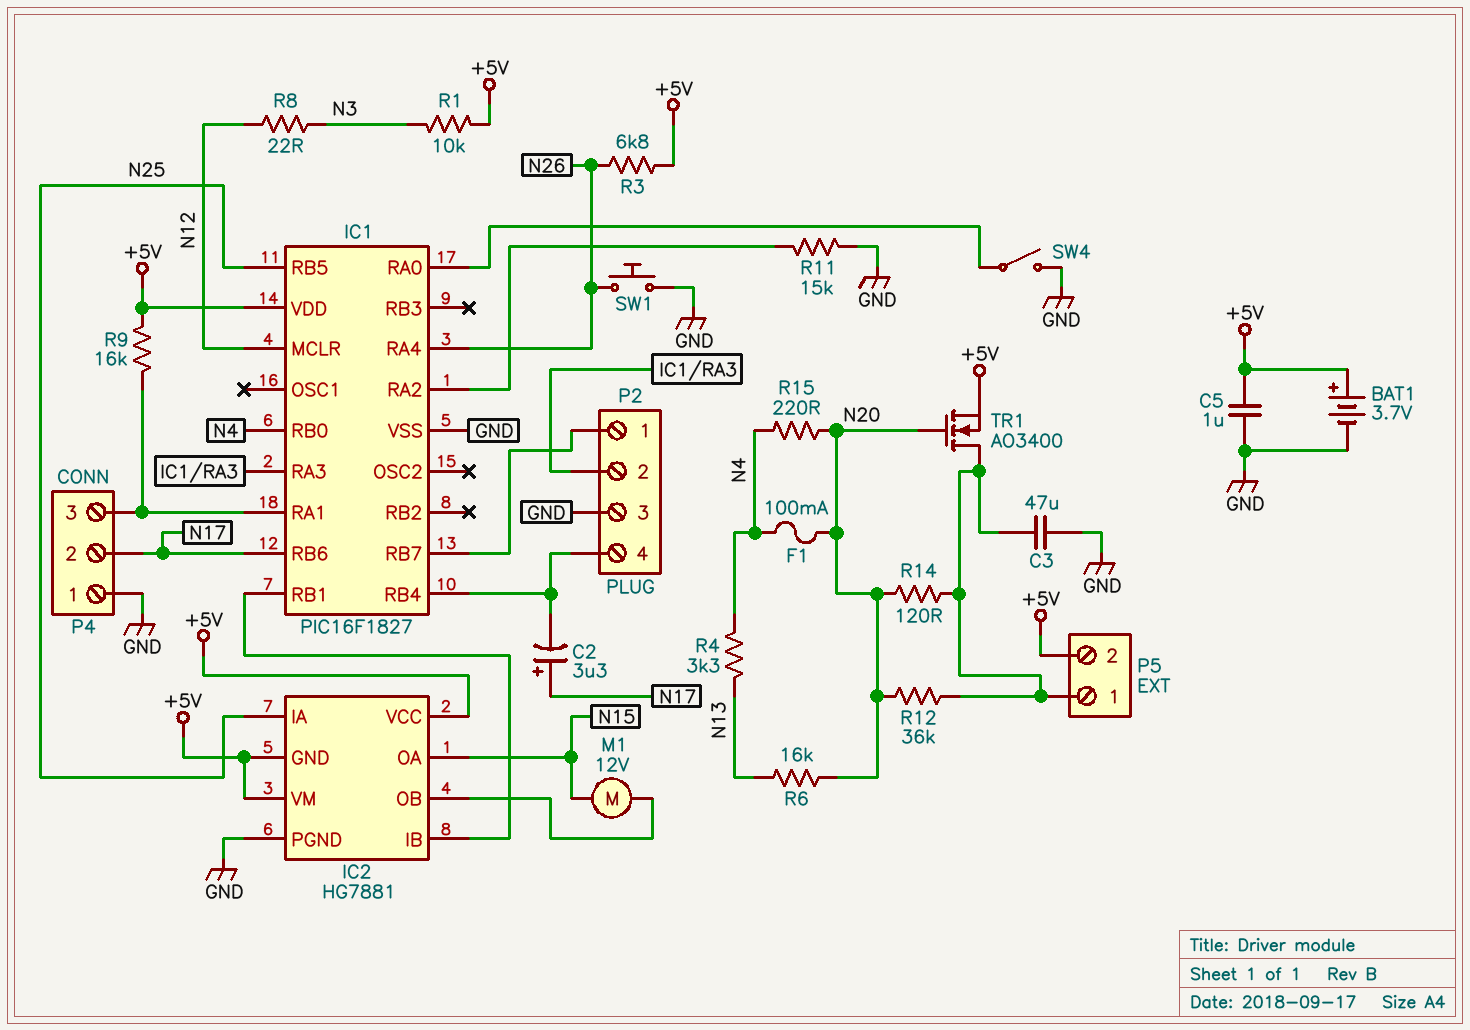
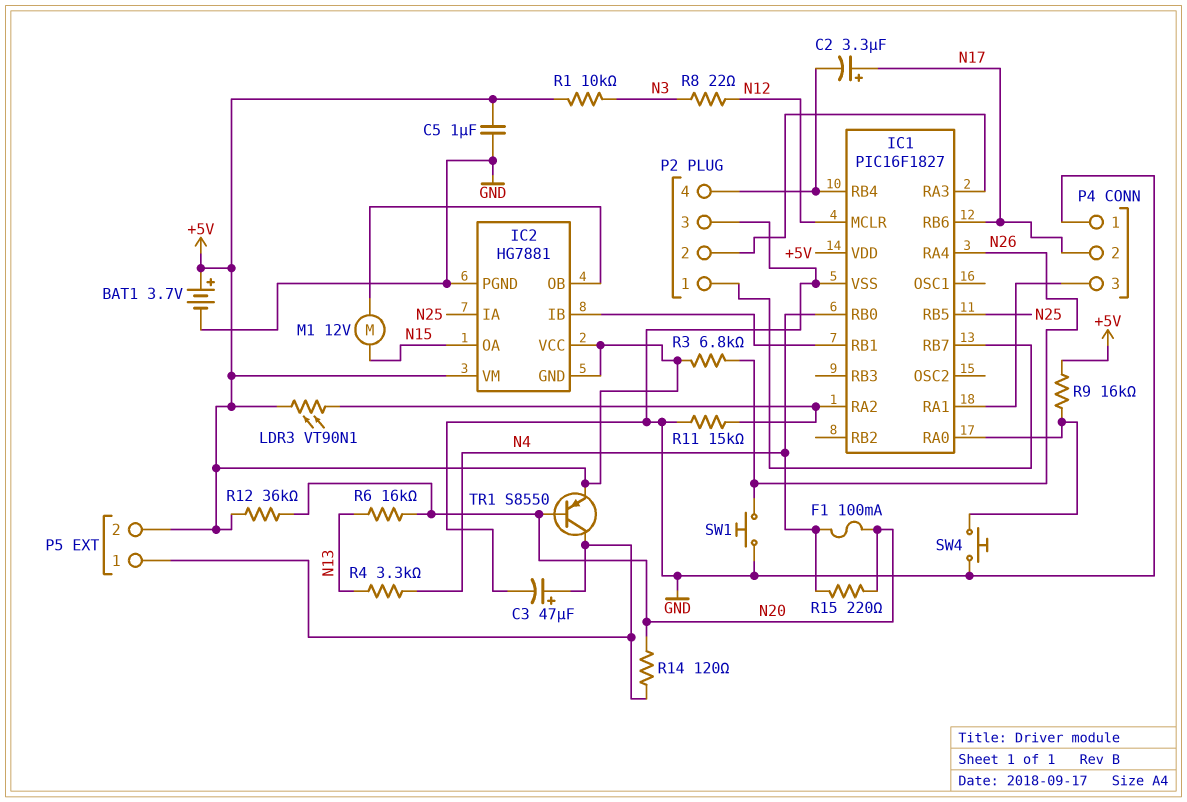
C3: 47uF (GND, P5/1) -> 47uF (plus P5/1, minus GND)
LDR3: none -> VT90N1 (+5V, IC1/RA2)
R9: 16k (+5V, IC1/RA1) -> 16k (+5V, IC1/RA0)
R12: 36k (N20, P5/1) -> 36k (+5V, N20)
SW4: switch (GND, IC1/RA0) -> button (GND, IC1/RA0)
TR1: NMOS AO3400 (G N20, D P5/1, S +5V) -> PNP S8550 (B N20, C P5/1, E +5V)

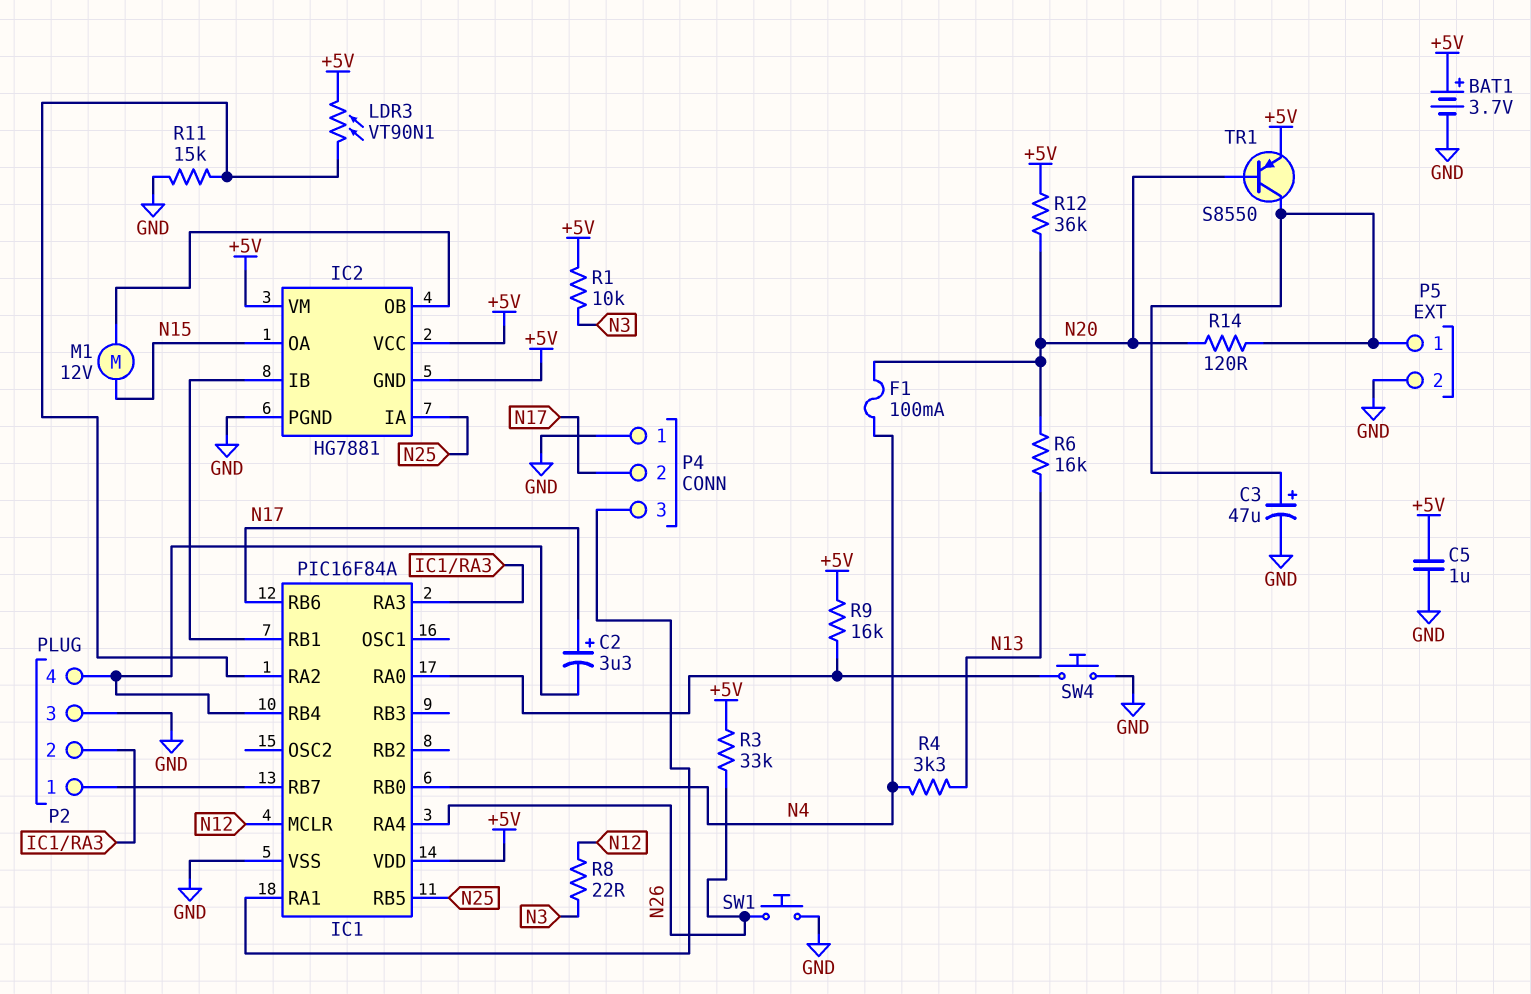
IC1: PIC16F1827 -> PIC16F84A
P5 pin 2: +5V -> GND
R3: 6.8k (+5V, N26) -> 33k (+5V, N26)
R15: 220 (N4, N20) -> none

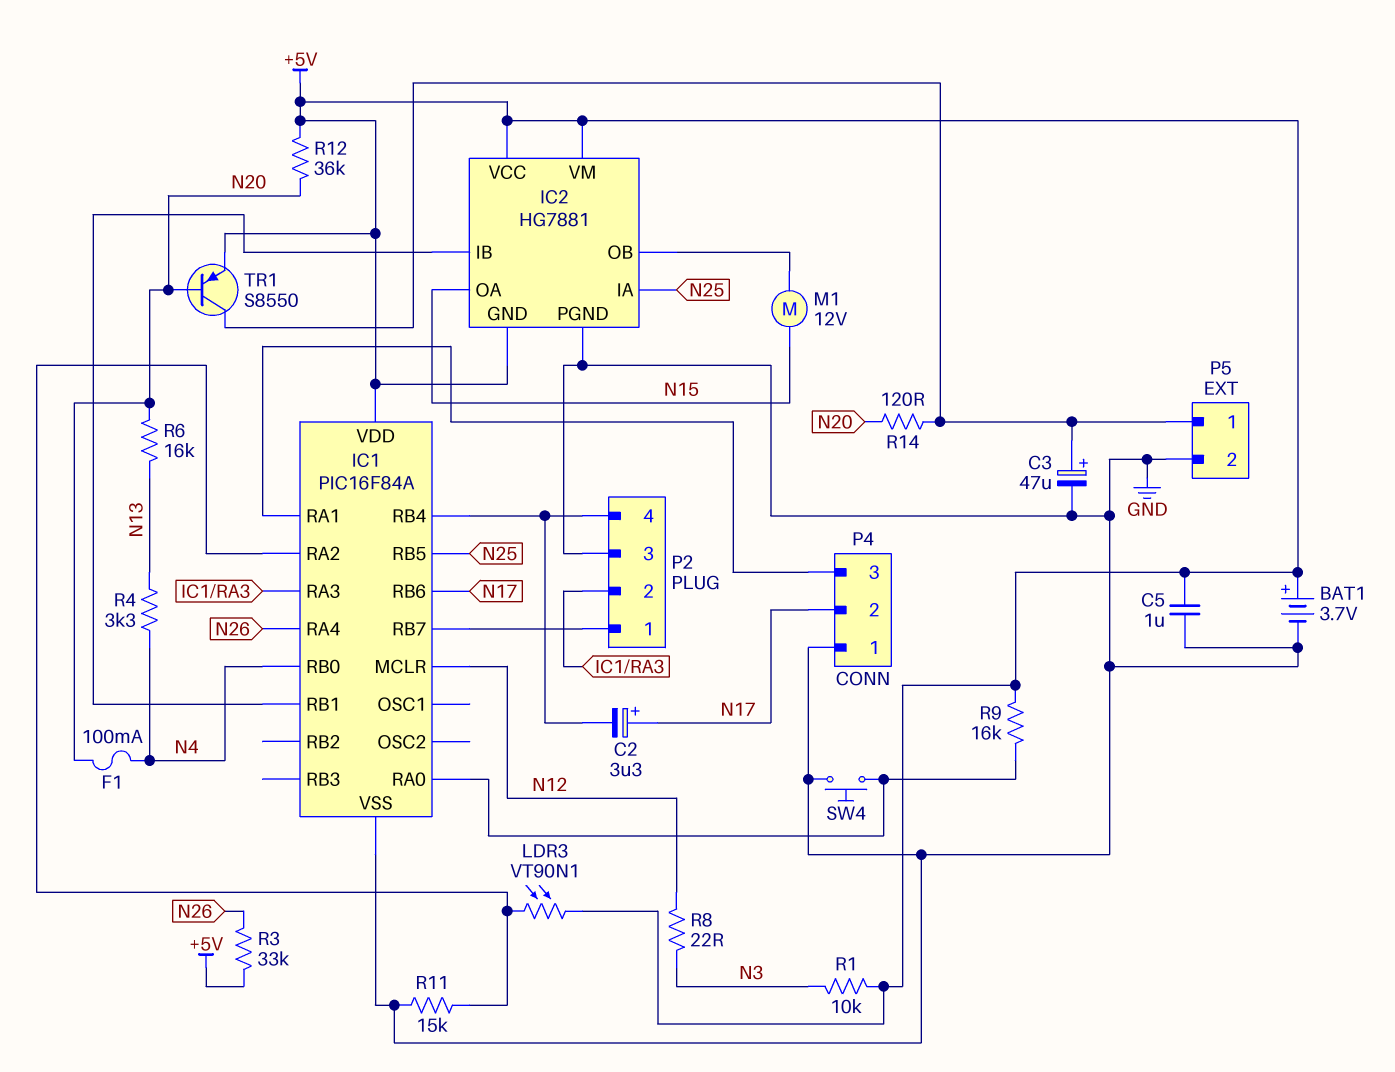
SW1: button (GND, N26) -> none

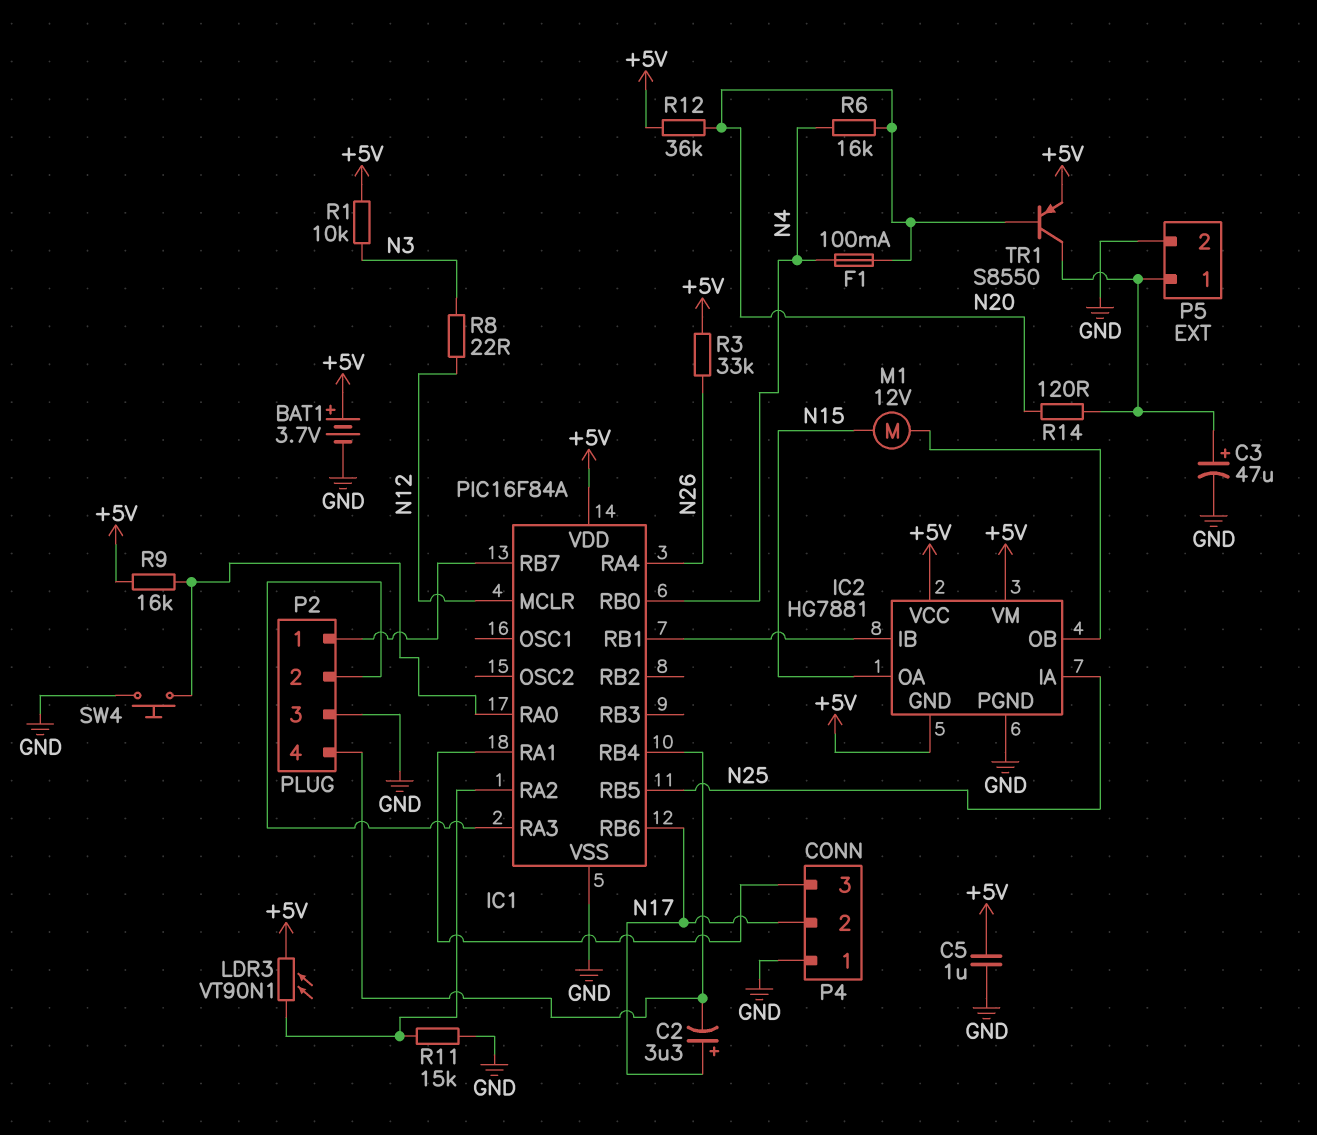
R4: 3.3k (N4, N13) -> none
R6: 16k (N13, N20) -> 16k (N4, N20)

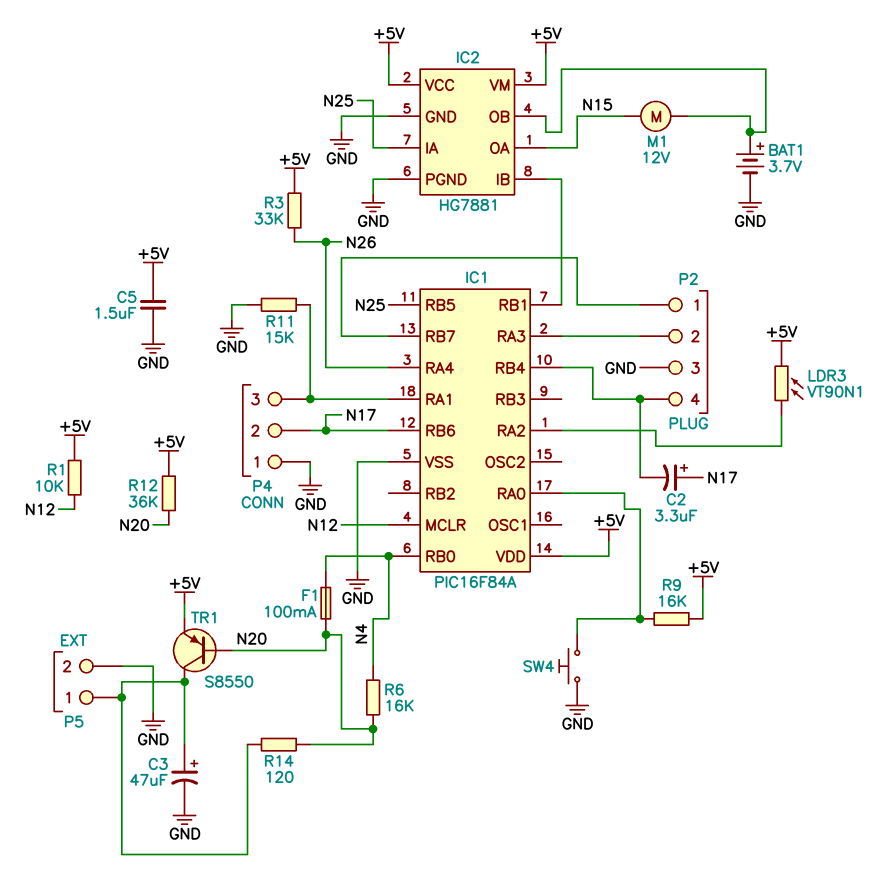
BAT1: 3.7V (plus +5V, minus GND) -> 3.7V (plus IC2/OB, minus GND)
C5: 1uF (+5V, GND) -> 1.5uF (+5V, GND)
IC2 pin GND: +5V -> GND
R1: 10k (+5V, N3) -> 10k (+5V, N12)
R8: 22 (N3, N12) -> none
R11: 15k (GND, IC1/RA2) -> 15k (GND, IC1/RA1)

